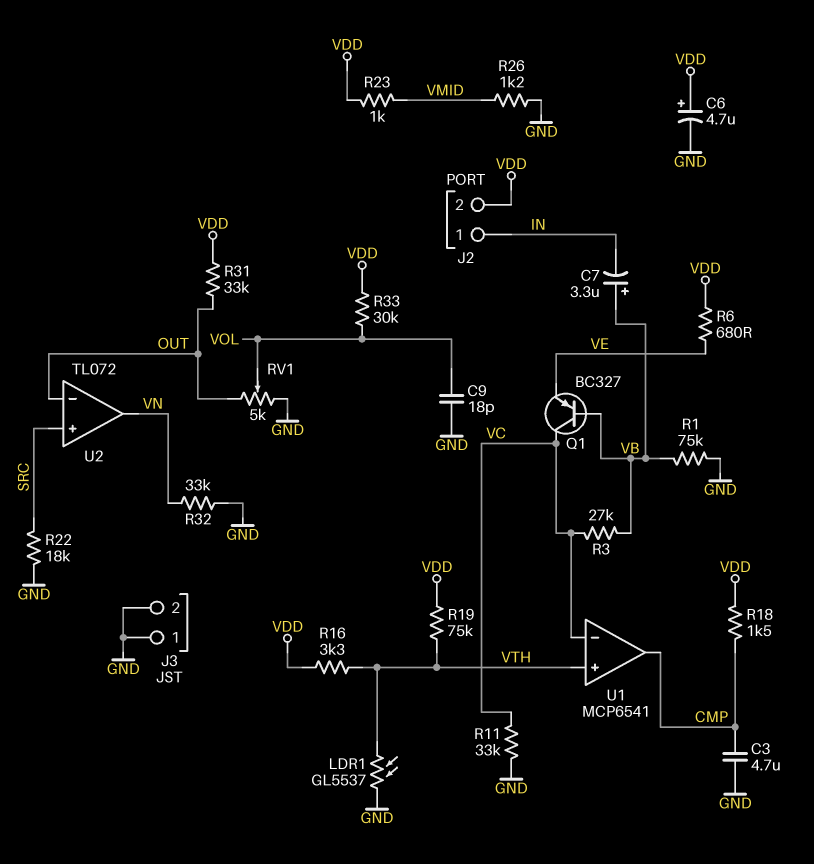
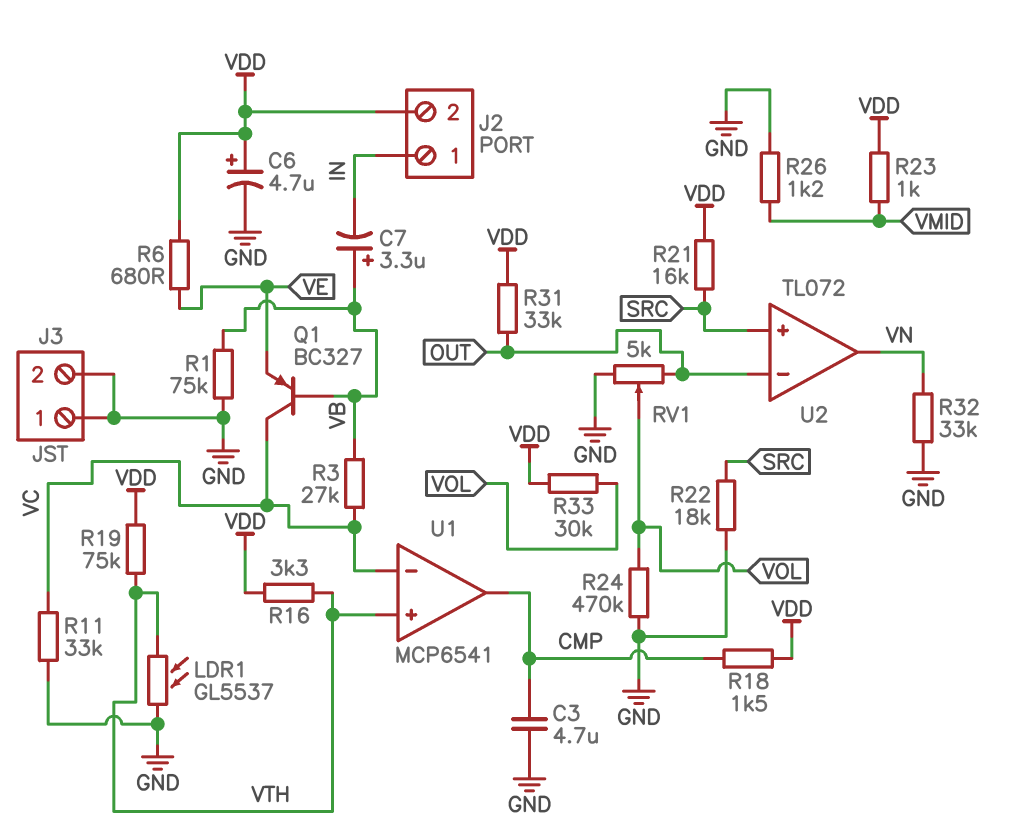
C9: 18pF (GND, VOL) -> none
R21: none -> 16k (SRC, VDD)
R24: none -> 470k (GND, VOL)

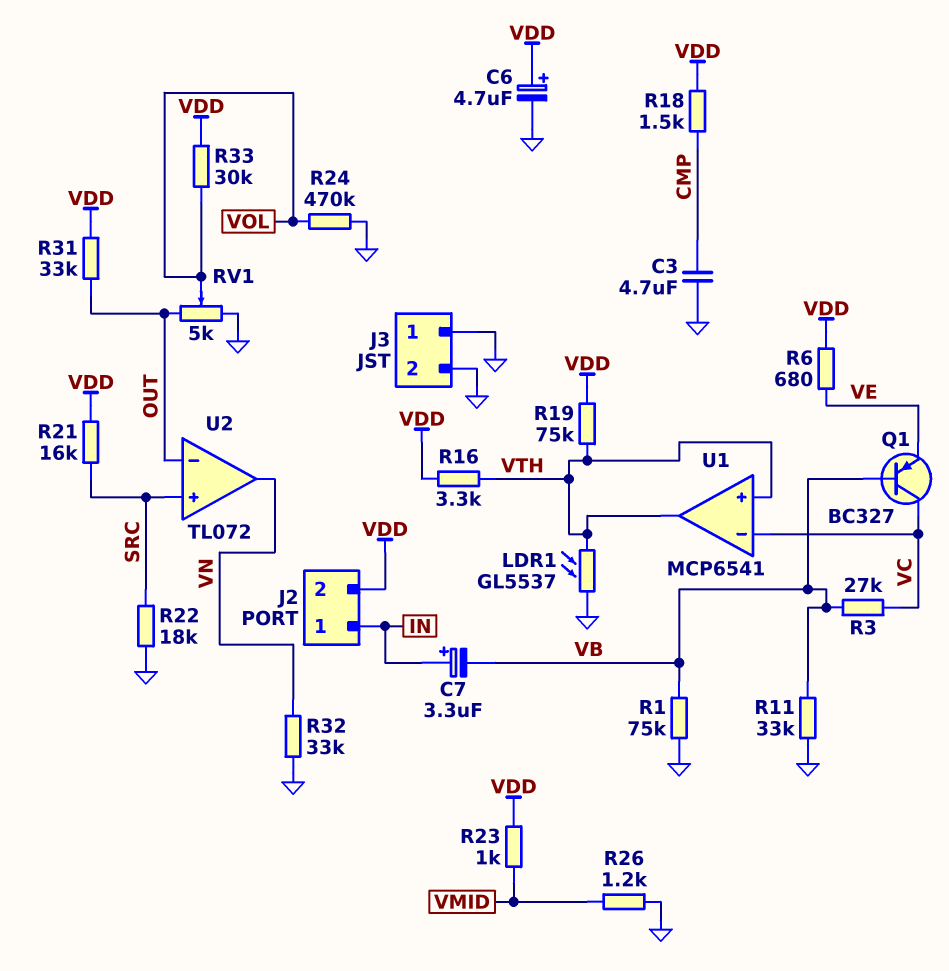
C7: 3.3uF (plus VB, minus IN) -> 3.3uF (plus IN, minus VB)
R11: 33k (GND, VC) -> 33k (GND, VB)
U1 pin out: CMP -> VTH

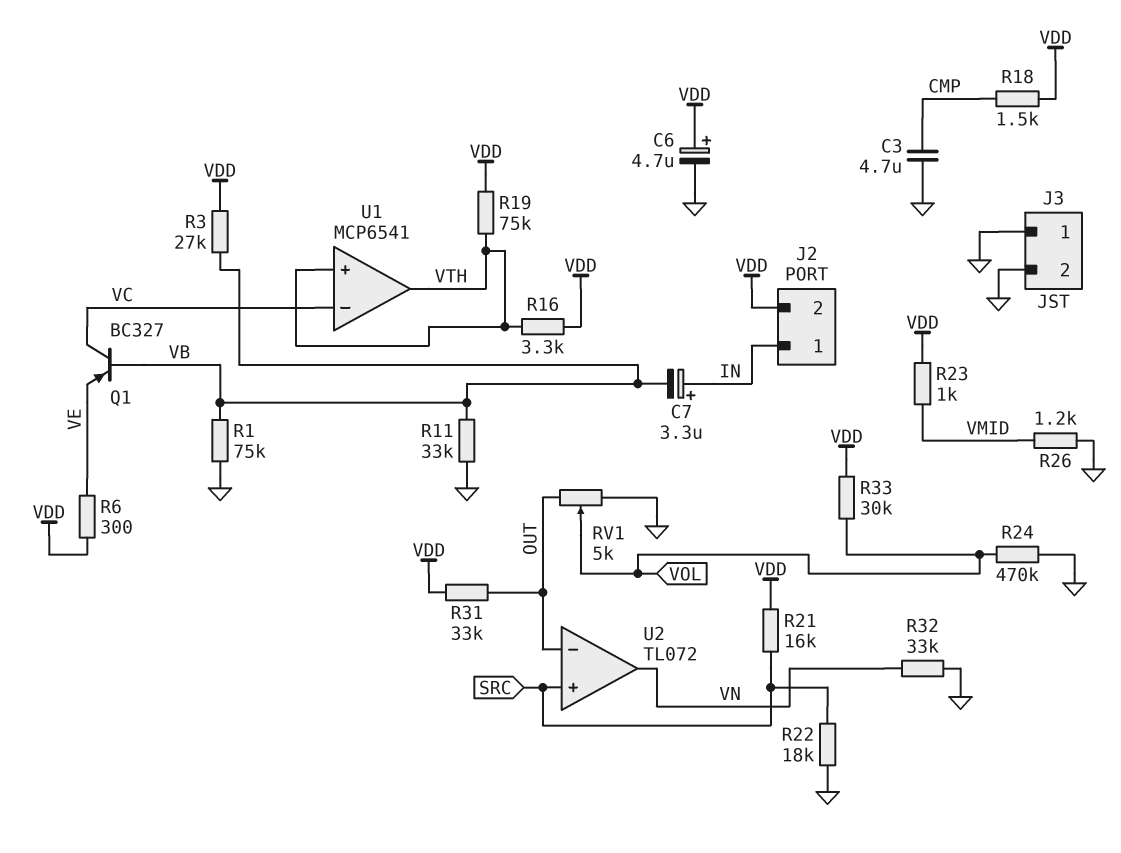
LDR1: GL5537 (GND, VTH) -> none
R3: 27k (VB, VC) -> 27k (VB, VDD)
R6: 680 (VDD, VE) -> 300 (VDD, VE)

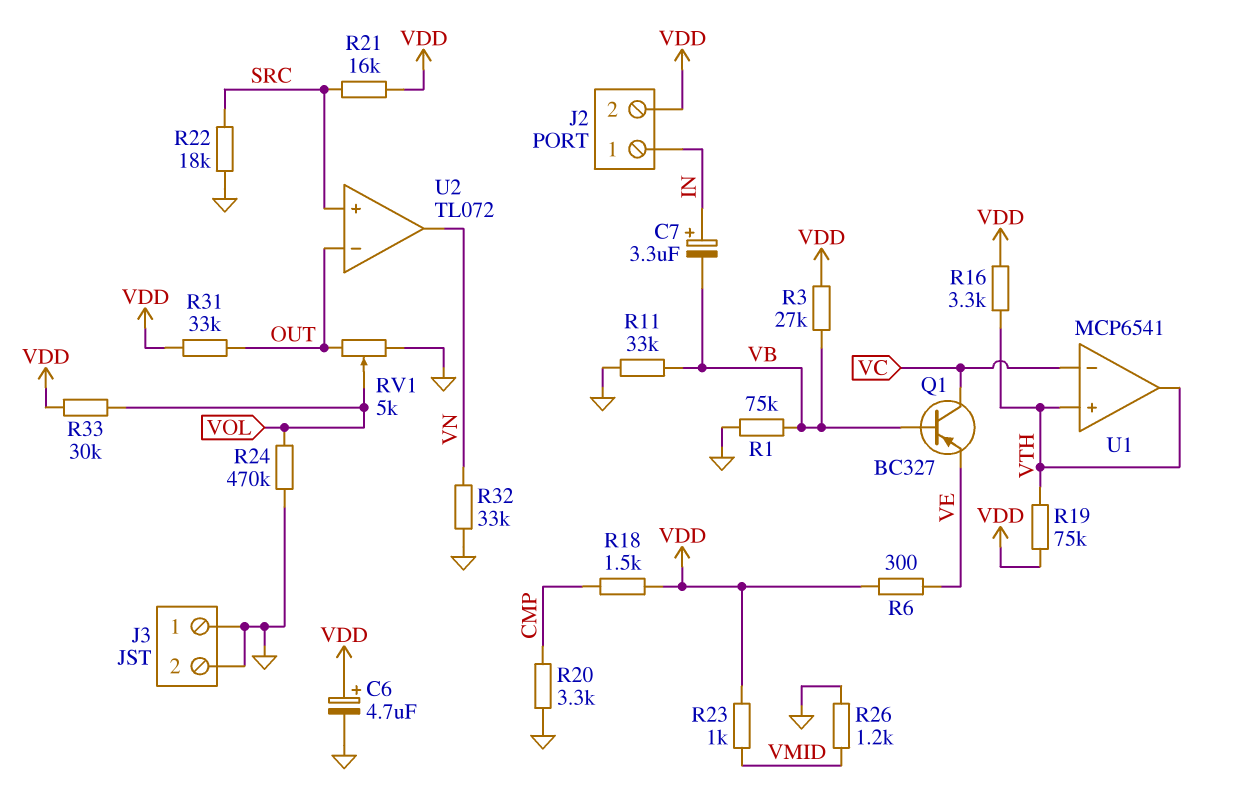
C3: 4.7uF (CMP, GND) -> none
R20: none -> 3.3k (CMP, GND)

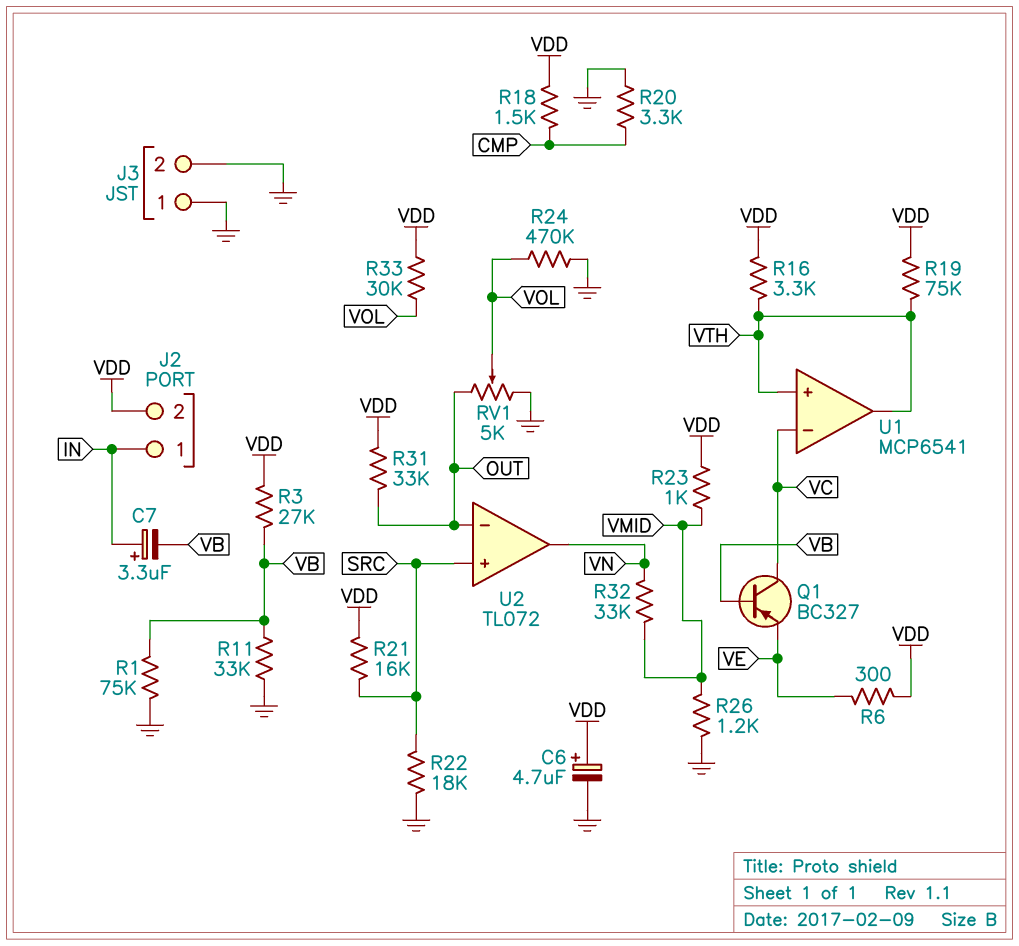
R32: 33k (GND, VN) -> 33k (VMID, VN)

